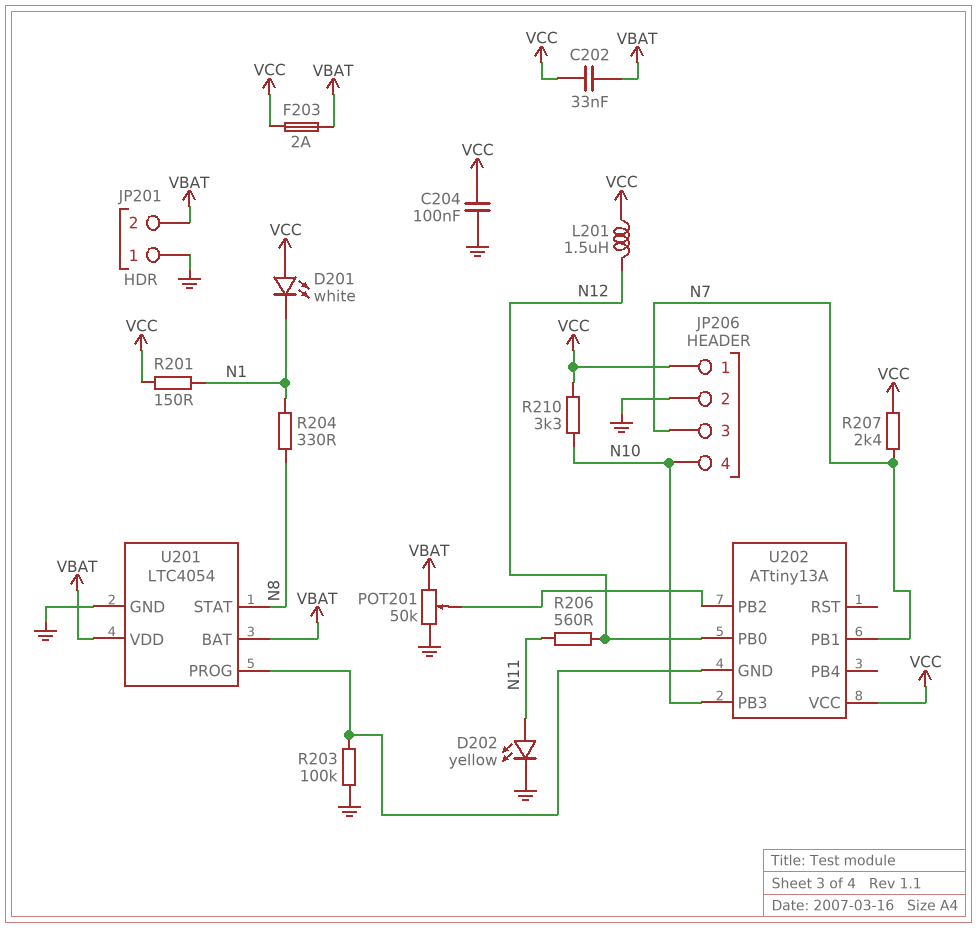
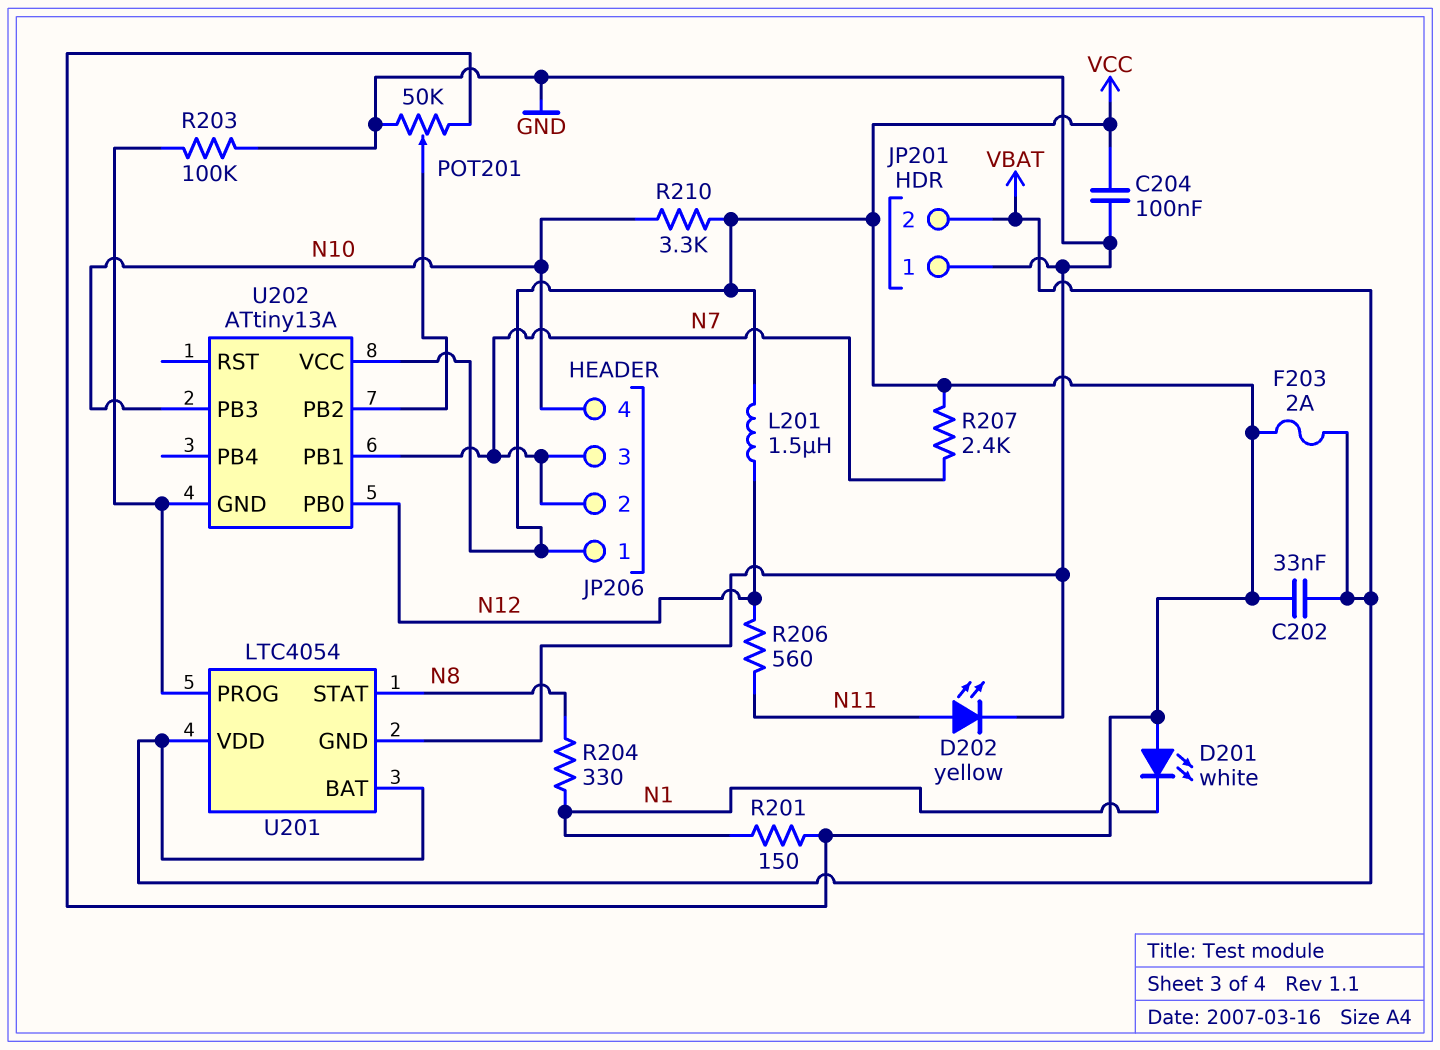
JP206 pin 2: GND -> N7
POT201: 50k (GND, VBAT, wiper U202/PB2) -> 50k (GND, VCC, wiper U202/PB2)

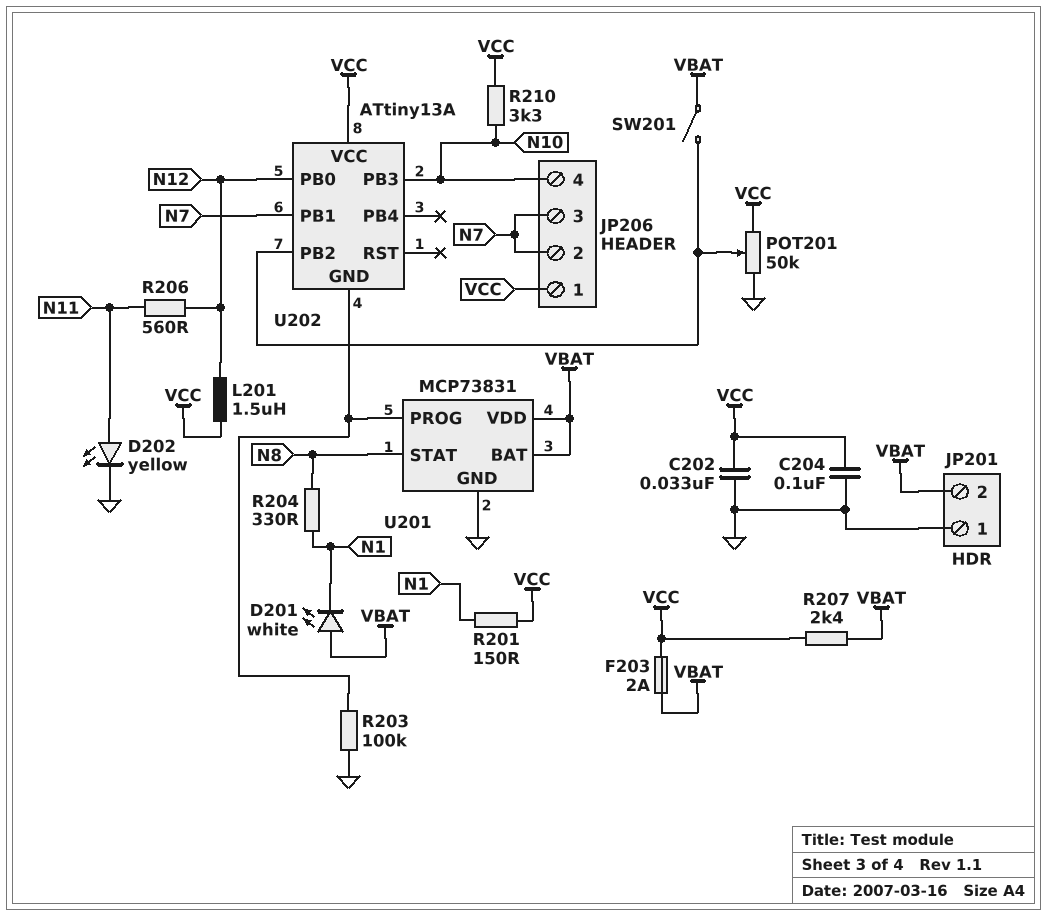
C202: 33nF (VBAT, VCC) -> 33nF (GND, VCC)
D201: LED white (A VCC, K N1) -> LED white (A VBAT, K N1)
R207: 2.4k (N7, VCC) -> 2.4k (VBAT, VCC)
SW201: none -> switch (U202/PB2, VBAT)
U201: LTC4054 -> MCP73831

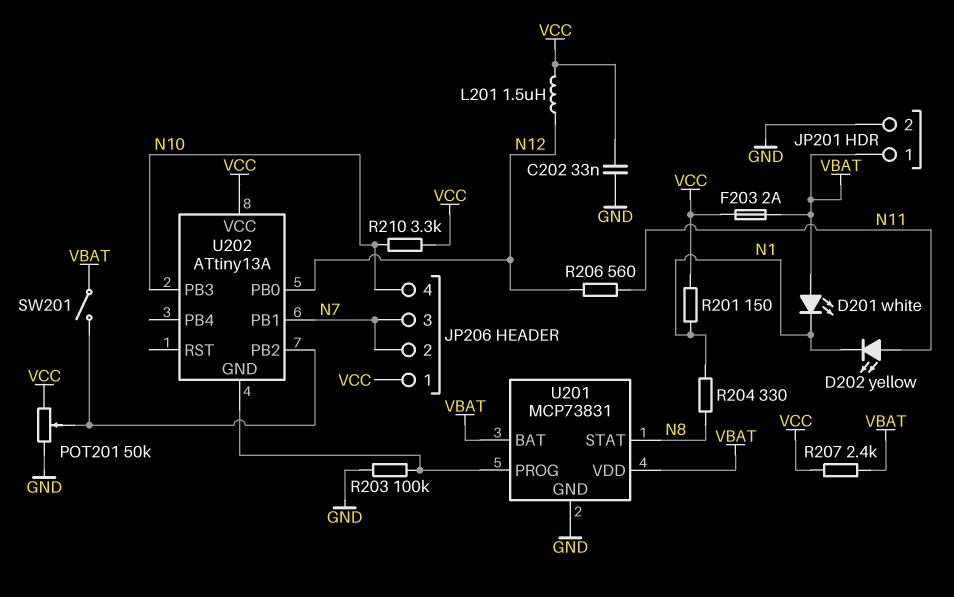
C204: 100nF (GND, VCC) -> none
D202: LED yellow (A N11, K GND) -> LED yellow (A N11, K N1)
JP201 pin 1: GND -> VBAT
JP201 pin 2: VBAT -> GND

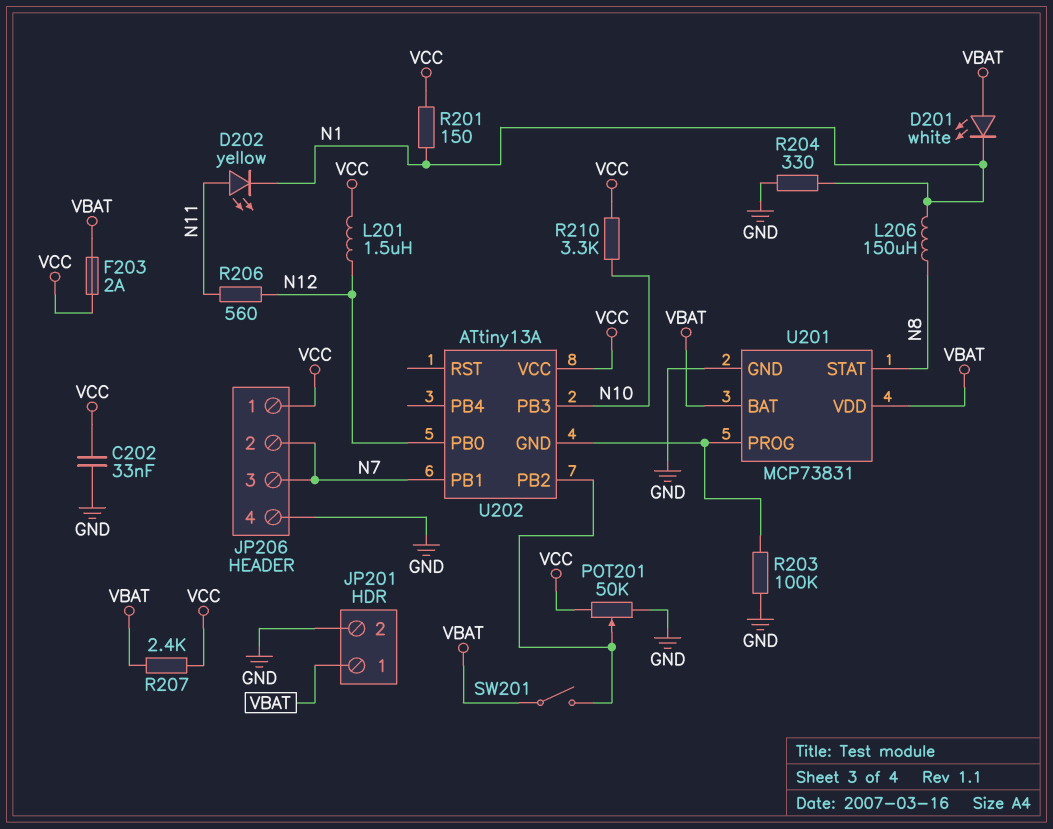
JP206 pin 4: N10 -> GND
L206: none -> 150uH (N1, N8)
R204: 330 (N1, N8) -> 330 (GND, N1)

